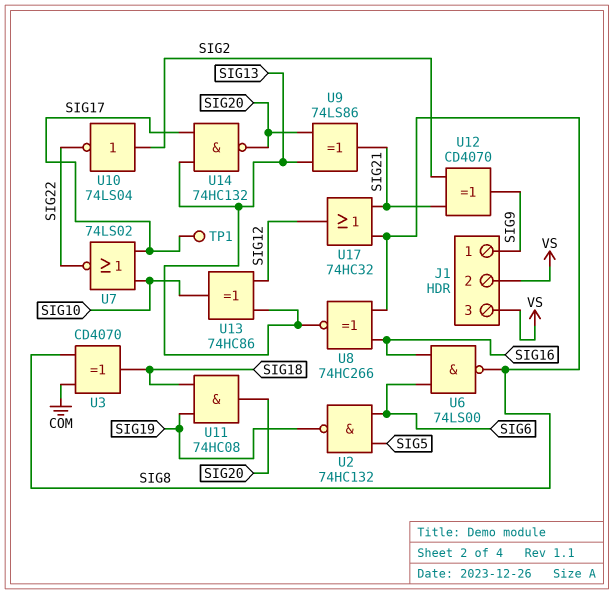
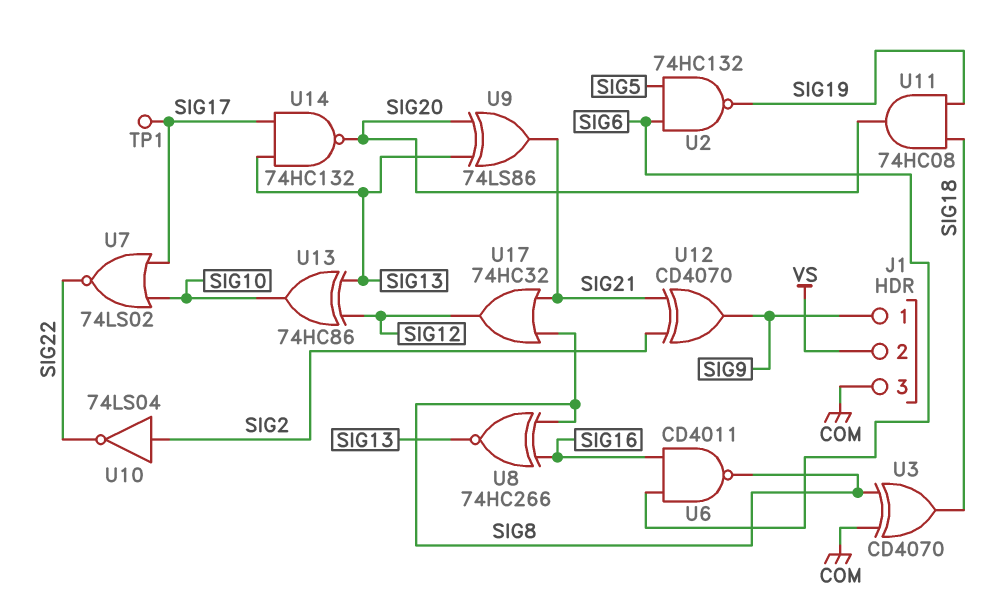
J1 pin 3: VS -> COM
U6: NAND 74LS00 (in SIG6, in SIG16, out SIG8) -> NAND CD4011 (in SIG6, in SIG16, out SIG8)

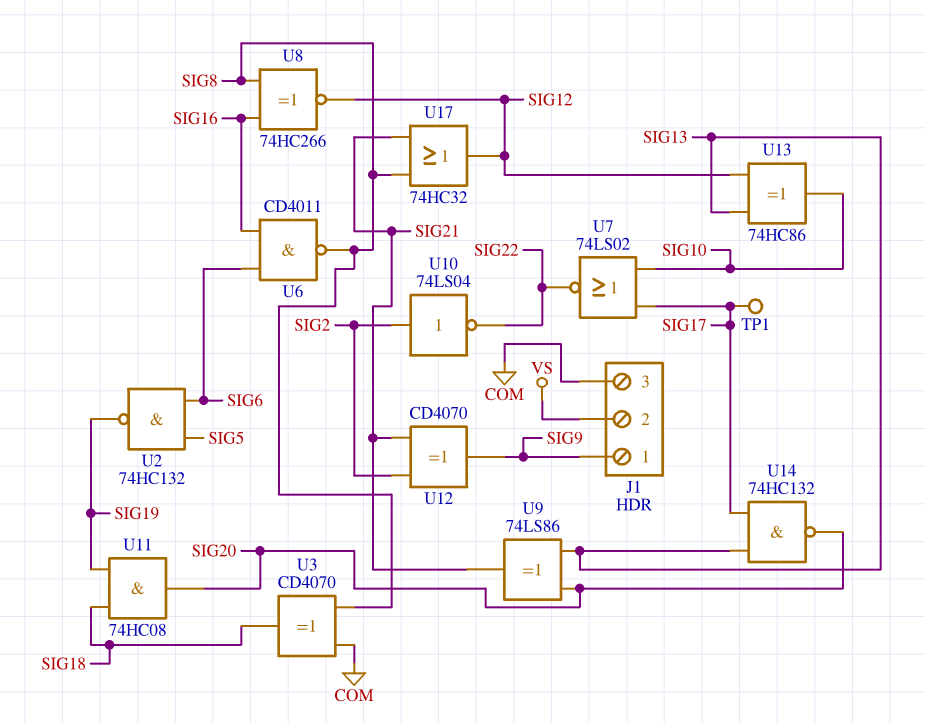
U8: XNOR 74HC266 (in SIG8, in SIG16, out SIG13) -> XNOR 74HC266 (in SIG8, in SIG16, out SIG12)

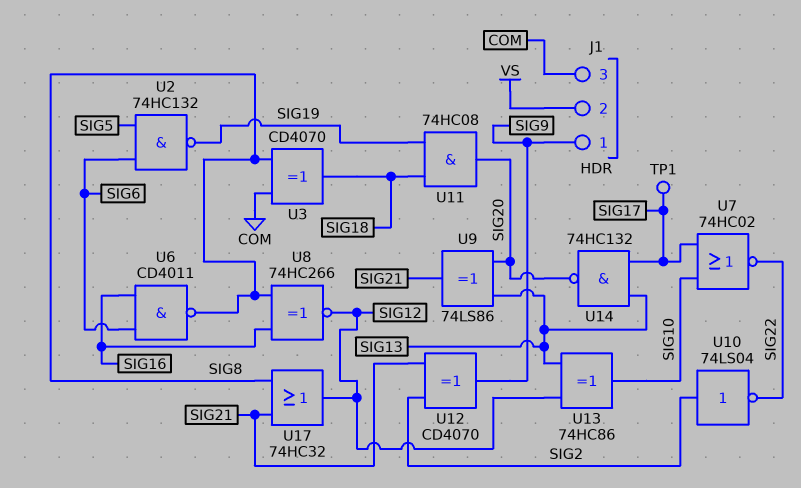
U7: NOR 74LS02 (in SIG10, in SIG17, out SIG22) -> NOR 74HC02 (in SIG10, in SIG17, out SIG22)

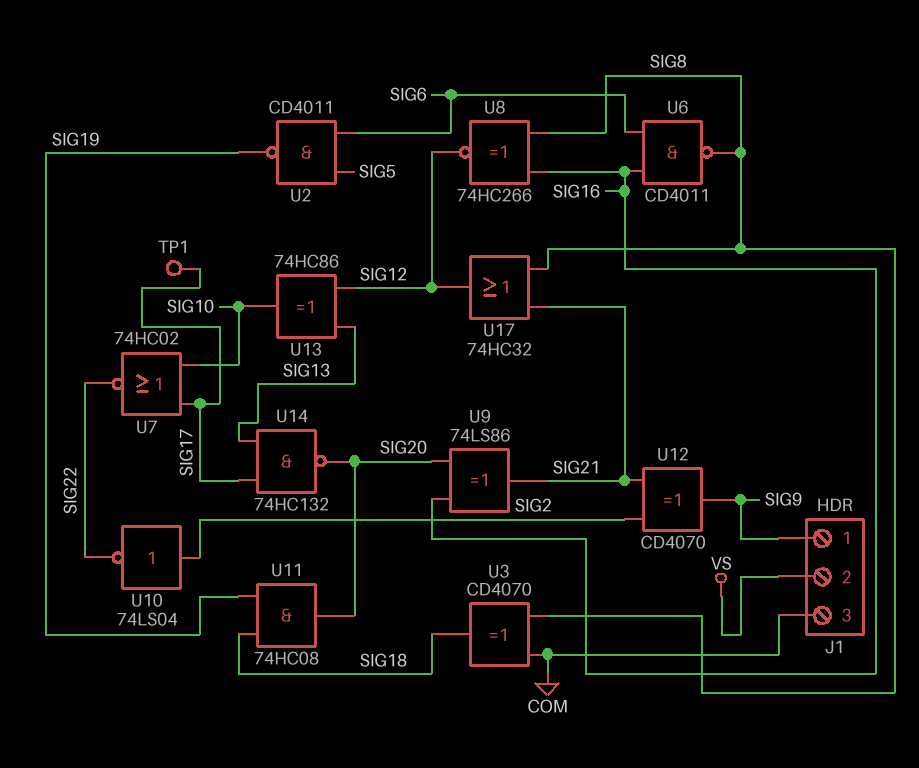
U2: NAND 74HC132 (in SIG5, in SIG6, out SIG19) -> NAND CD4011 (in SIG5, in SIG6, out SIG19)
U9: XOR 74LS86 (in SIG13, in SIG20, out SIG21) -> XOR 74LS86 (in SIG16, in SIG20, out SIG21)

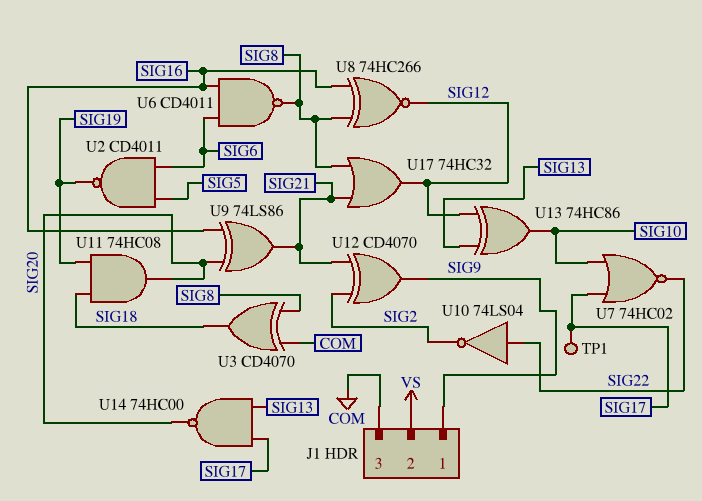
U10: NOT 74LS04 (in SIG2, out SIG22) -> NOT 74LS04 (in SIG22, out SIG2)
U14: NAND 74HC132 (in SIG13, in SIG17, out SIG20) -> NAND 74HC00 (in SIG13, in SIG17, out SIG20)

